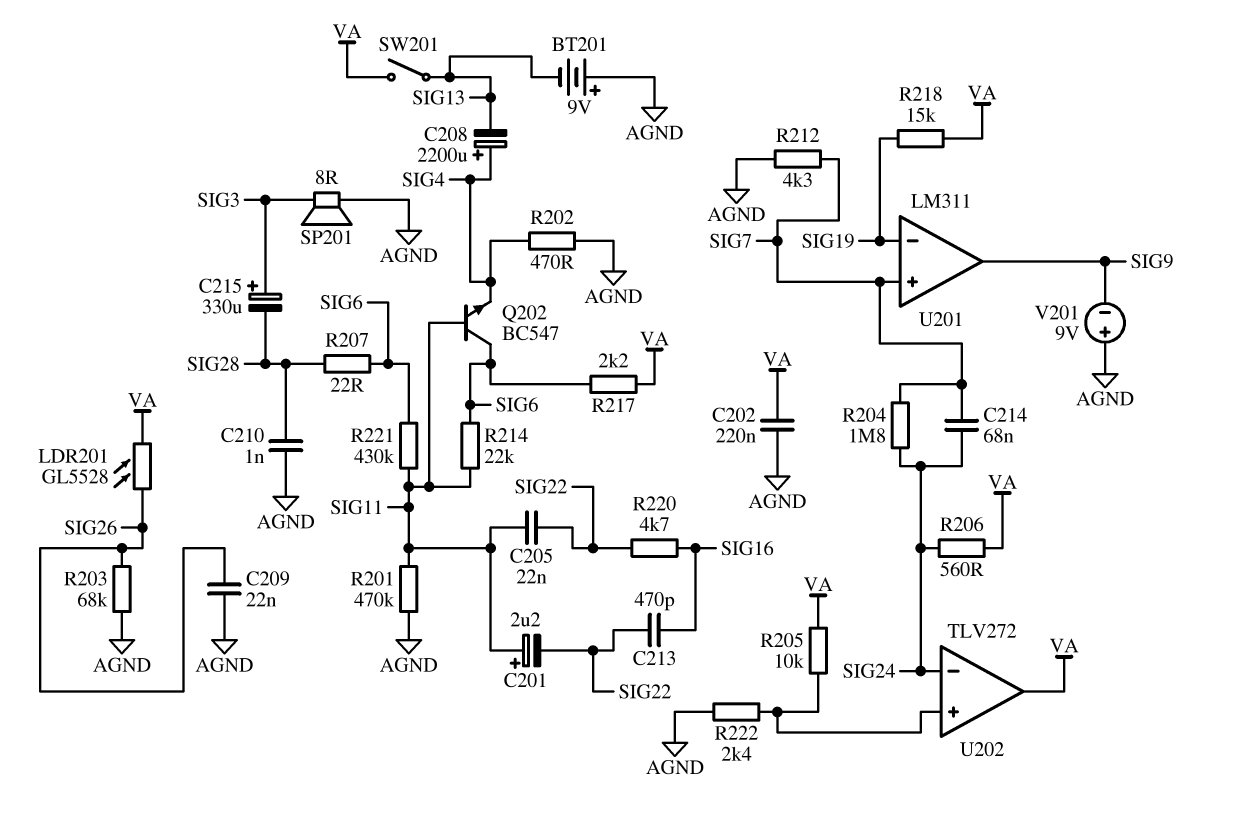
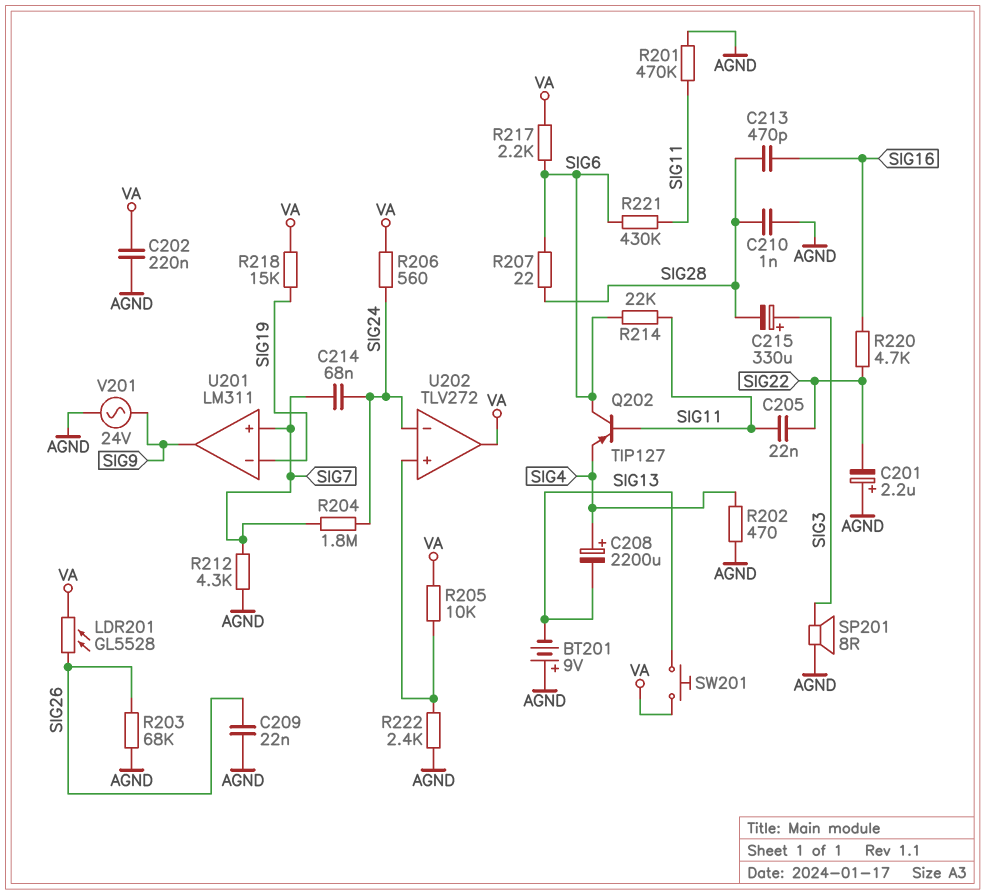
C201: 2.2uF (plus SIG11, minus SIG22) -> 2.2uF (plus AGND, minus SIG22)
C213: 470pF (SIG16, SIG22) -> 470pF (SIG16, SIG28)
Q202: NPN BC547 (B SIG11, C SIG6, E SIG4) -> PNP TIP127 (B SIG11, C SIG6, E SIG4)
SW201: switch (SIG13, VA) -> button (SIG13, VA)
V201: 9V (plus AGND, minus SIG9) -> AC 24V (AGND, SIG9)

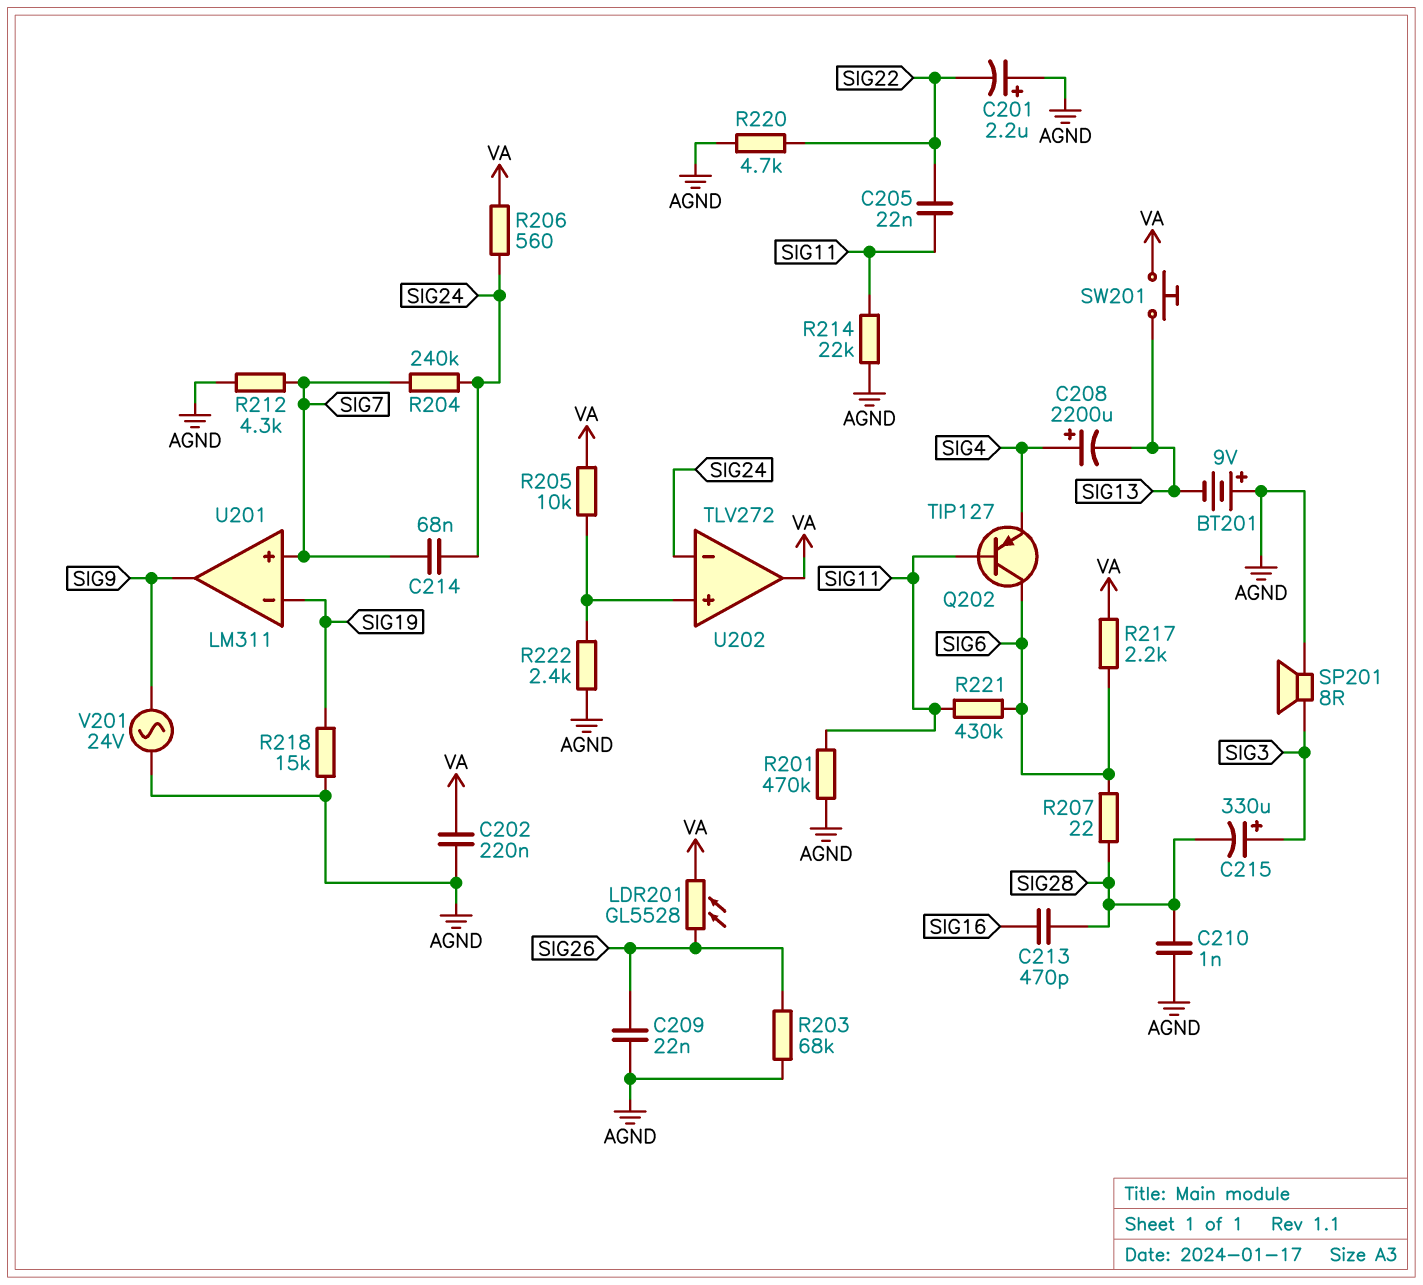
R202: 470 (AGND, SIG4) -> none
R204: 1.8M (SIG7, SIG24) -> 240k (SIG7, SIG24)
R214: 22k (SIG6, SIG11) -> 22k (AGND, SIG11)
R218: 15k (SIG19, VA) -> 15k (AGND, SIG19)
R220: 4.7k (SIG16, SIG22) -> 4.7k (AGND, SIG22)

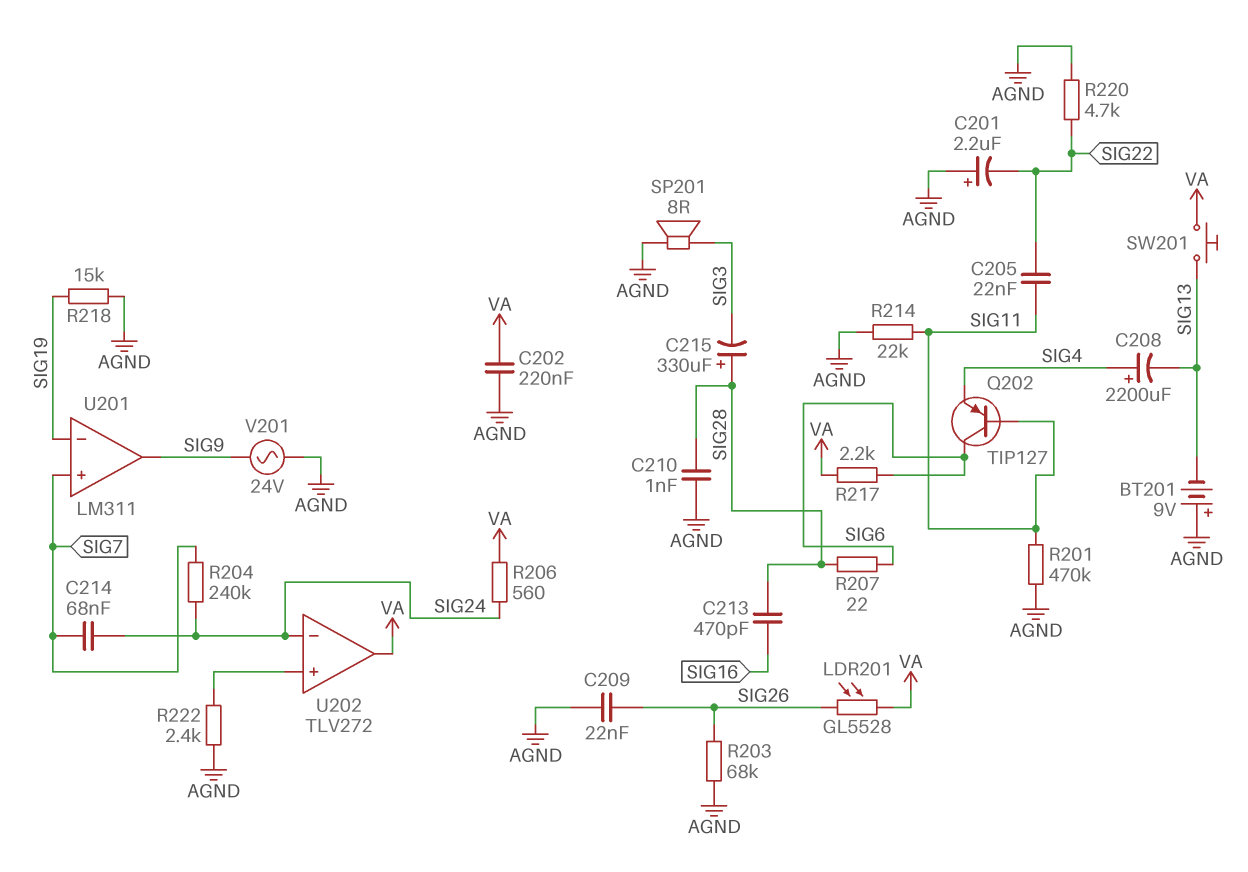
C215: 330uF (plus SIG3, minus SIG28) -> 330uF (plus SIG28, minus SIG3)
R205: 10k (U202/in+, VA) -> none
R212: 4.3k (AGND, SIG7) -> none
R221: 430k (SIG6, SIG11) -> none

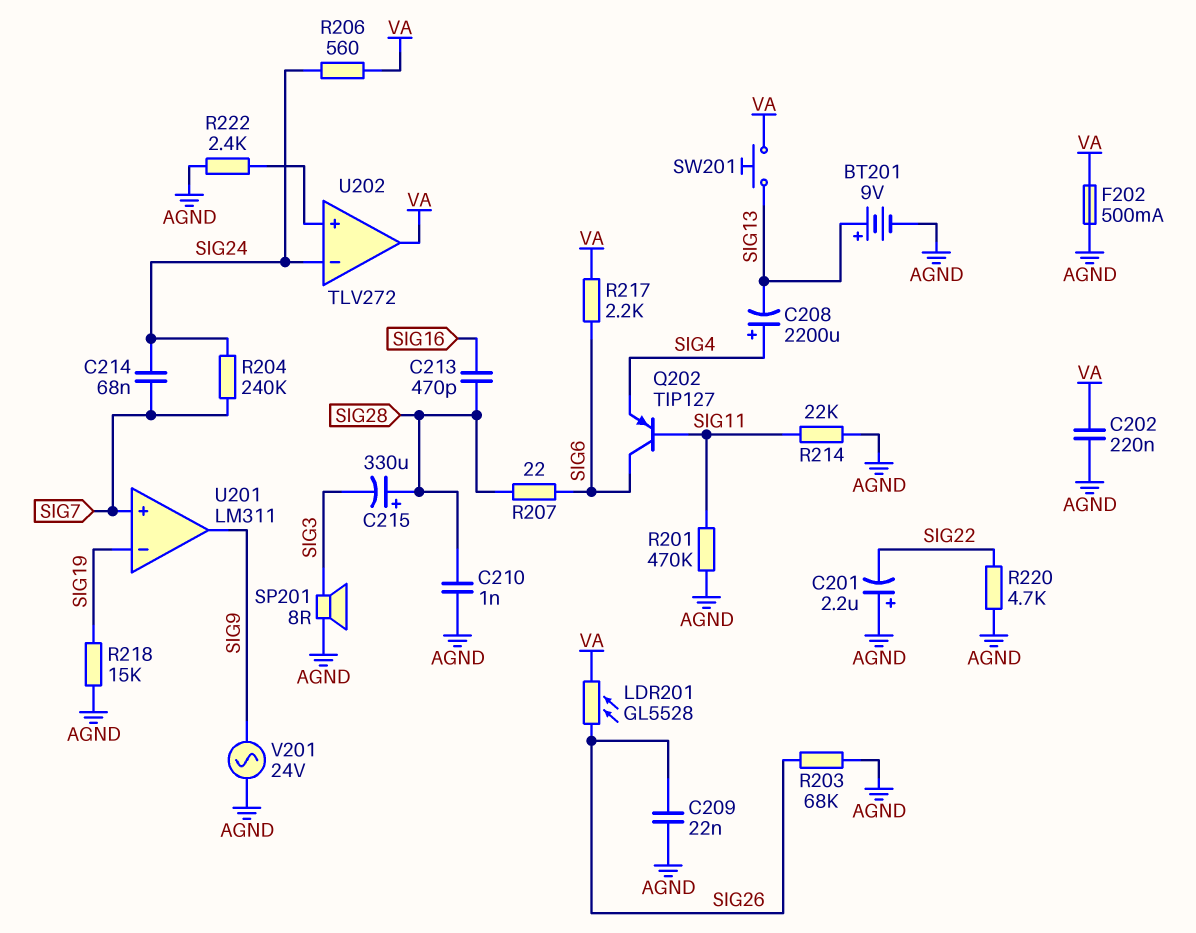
BT201: 9V (plus AGND, minus SIG13) -> 9V (plus SIG13, minus AGND)
C205: 22nF (SIG11, SIG22) -> none
F202: none -> 500mA (AGND, VA)

